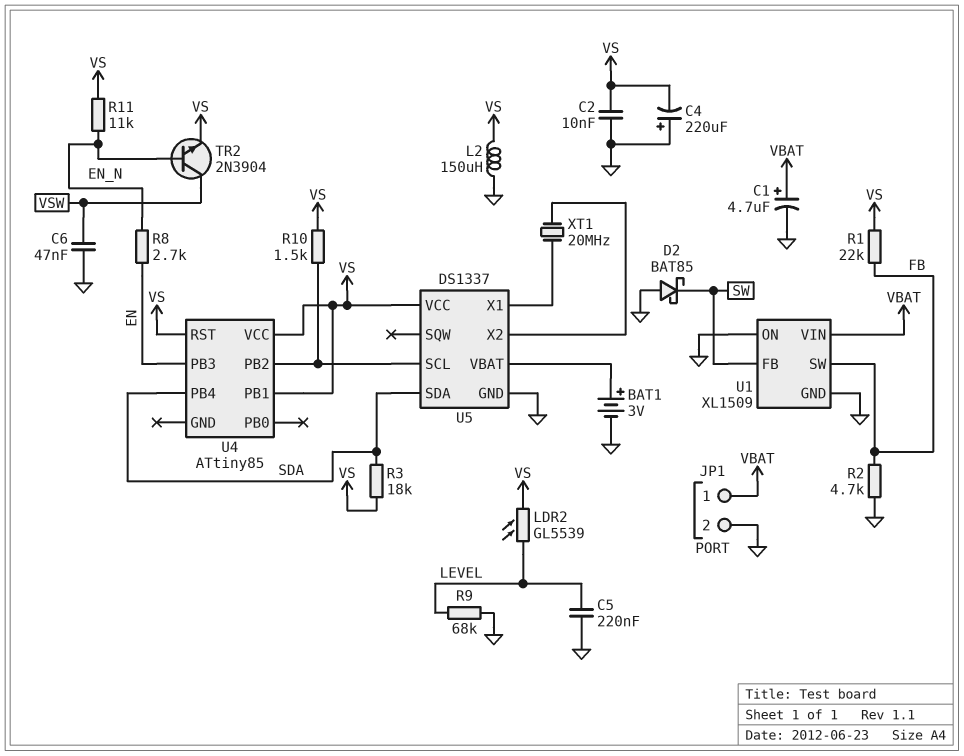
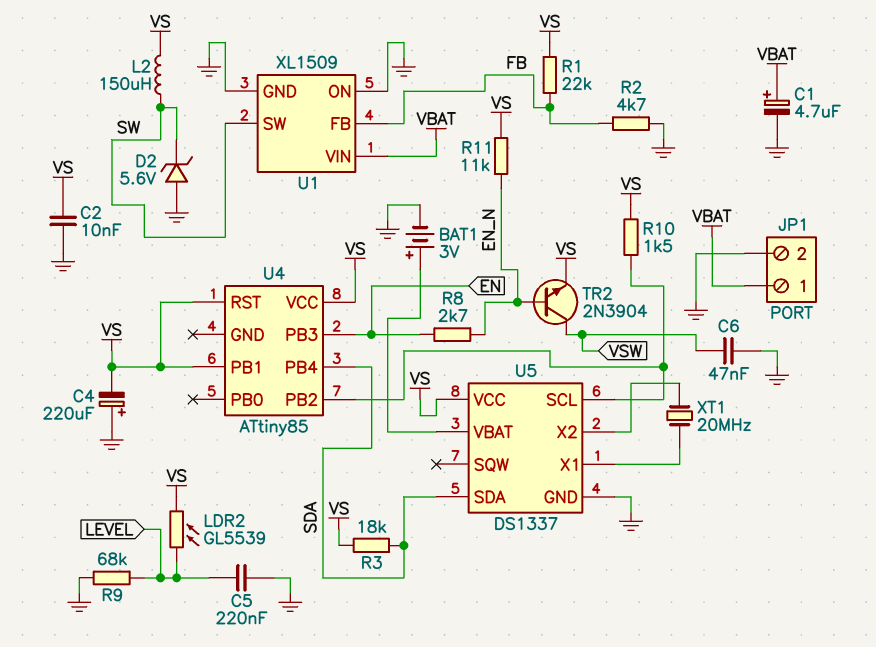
D2: schottky BAT85 (A GND, K SW) -> zener 5.6V (A GND, K SW)
L2: 150uH (GND, VS) -> 150uH (SW, VS)
U1 pin FB: SW -> FB
U1 pin SW: FB -> SW

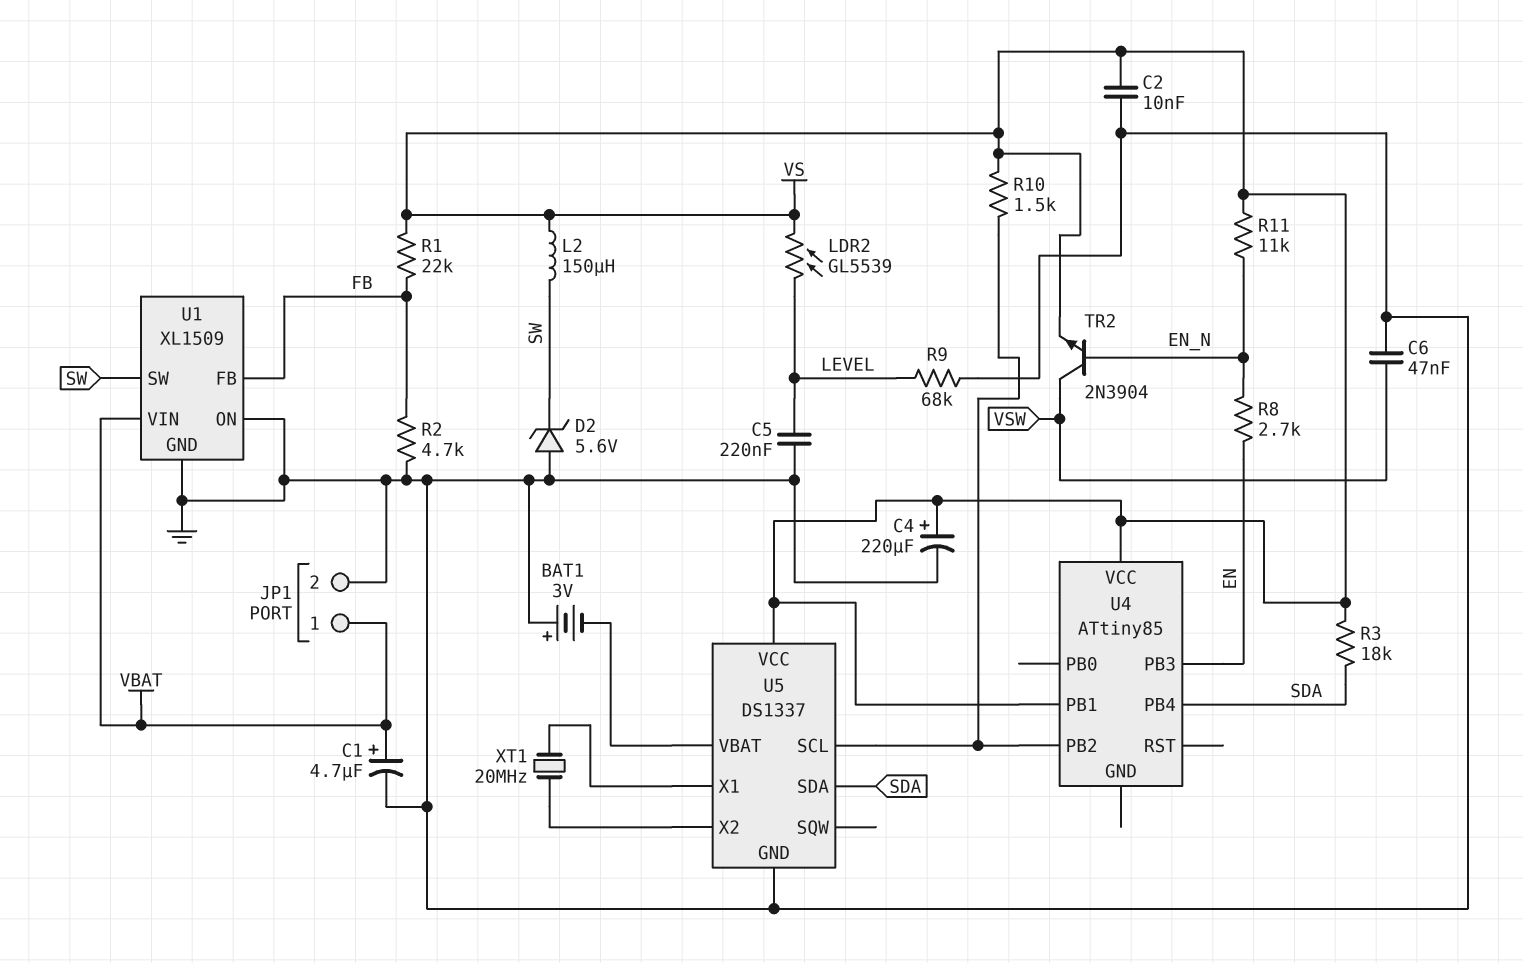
BAT1: 3V (plus U5/VBAT, minus GND) -> 3V (plus GND, minus U5/VBAT)
C4: 220uF (plus GND, minus VS) -> 220uF (plus VS, minus GND)
U4 pin RST: VS -> none

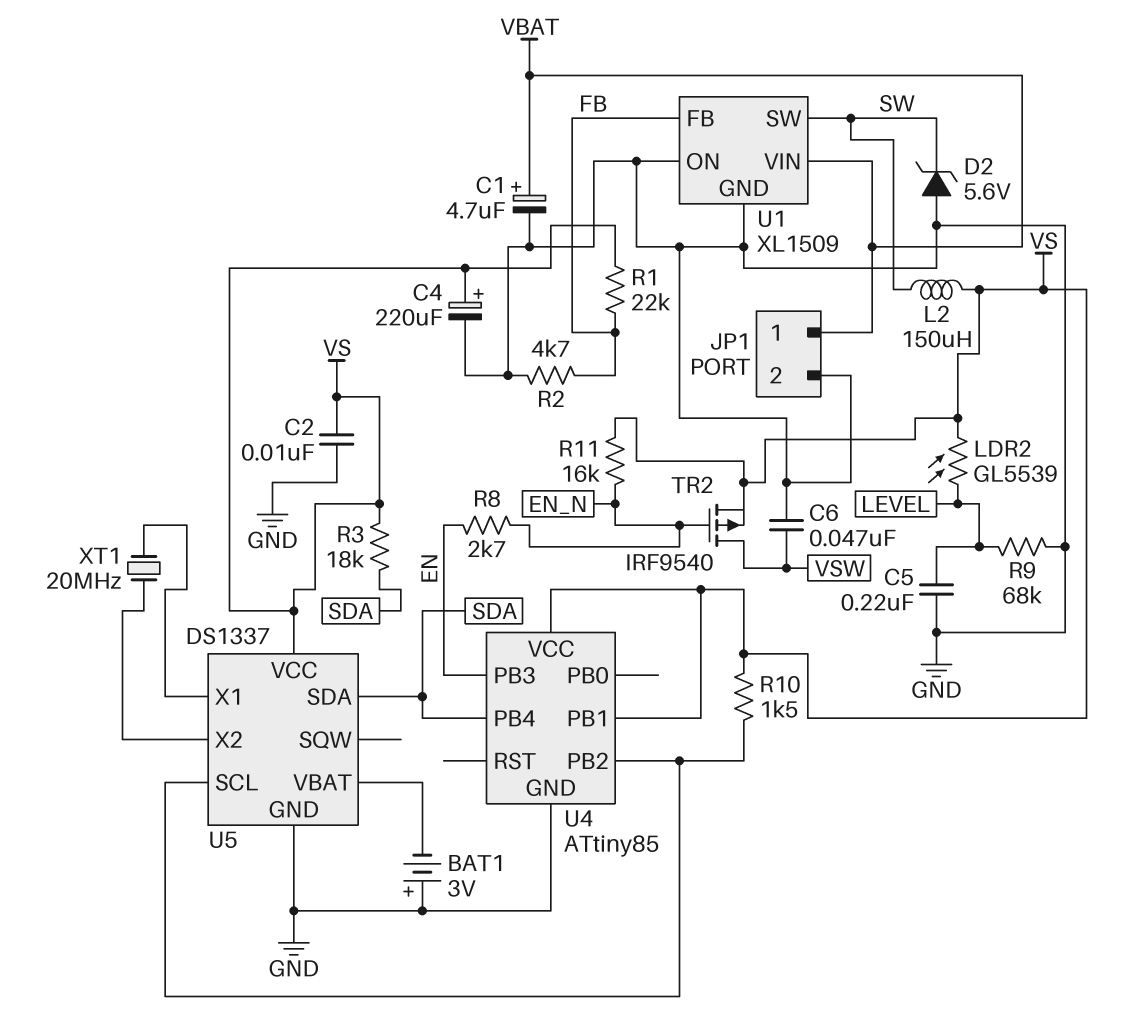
R11: 11k (EN_N, VS) -> 16k (EN_N, VS)
TR2: NPN 2N3904 (B EN_N, C VSW, E VS) -> PMOS IRF9540 (G EN_N, D VSW, S VS)
U4 pin GND: none -> GND

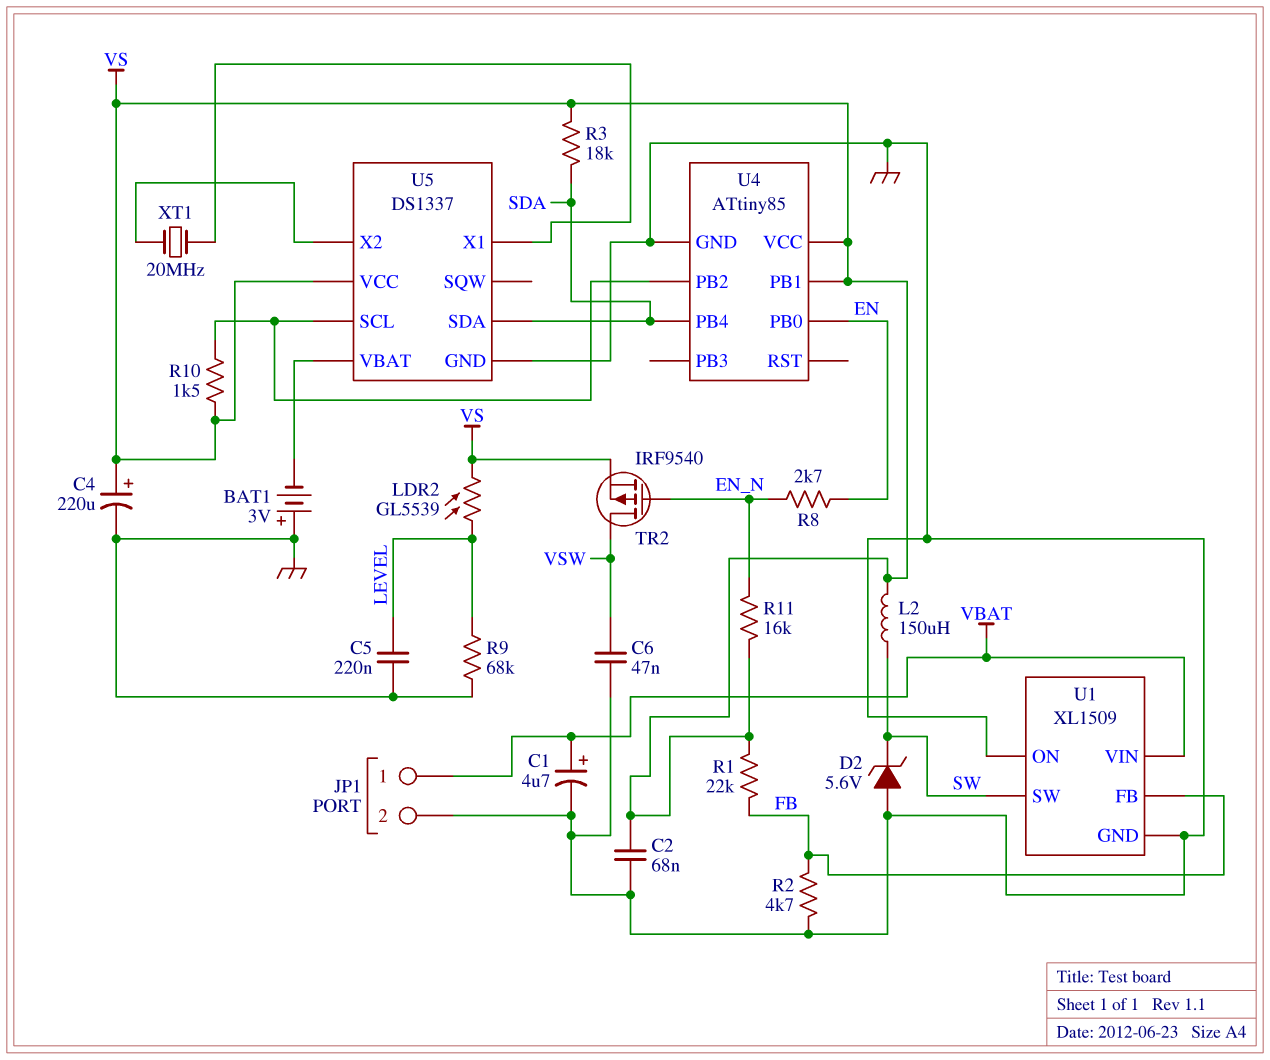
C2: 10nF (GND, VS) -> 68nF (GND, VS)
U4 pin PB0: none -> EN
U4 pin PB3: EN -> none

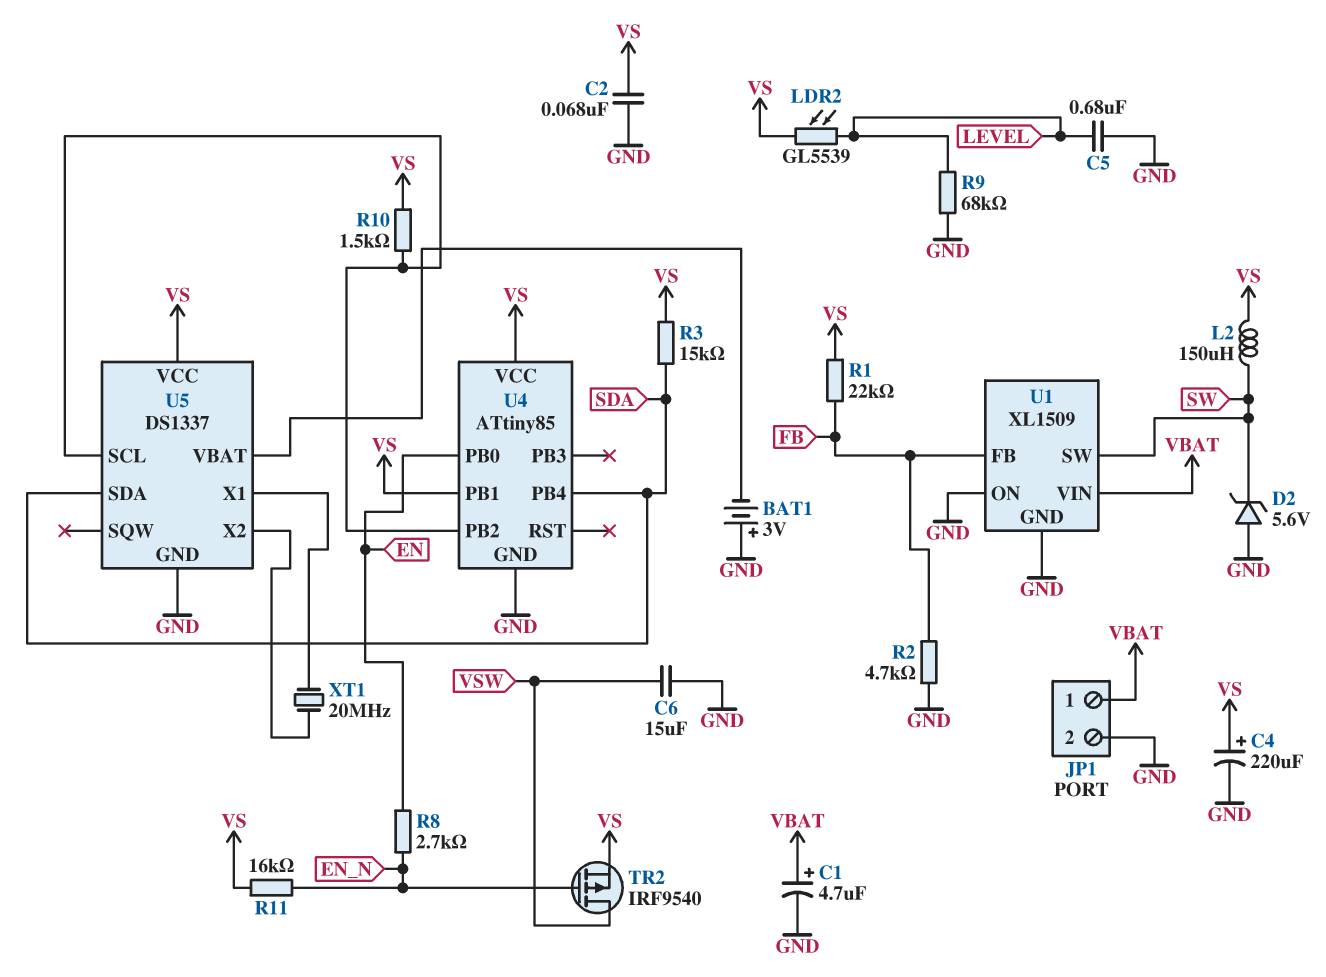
C5: 220nF (GND, LEVEL) -> 680nF (GND, LEVEL)
C6: 47nF (GND, VSW) -> 15uF (GND, VSW)
R3: 18k (SDA, VS) -> 15k (SDA, VS)

